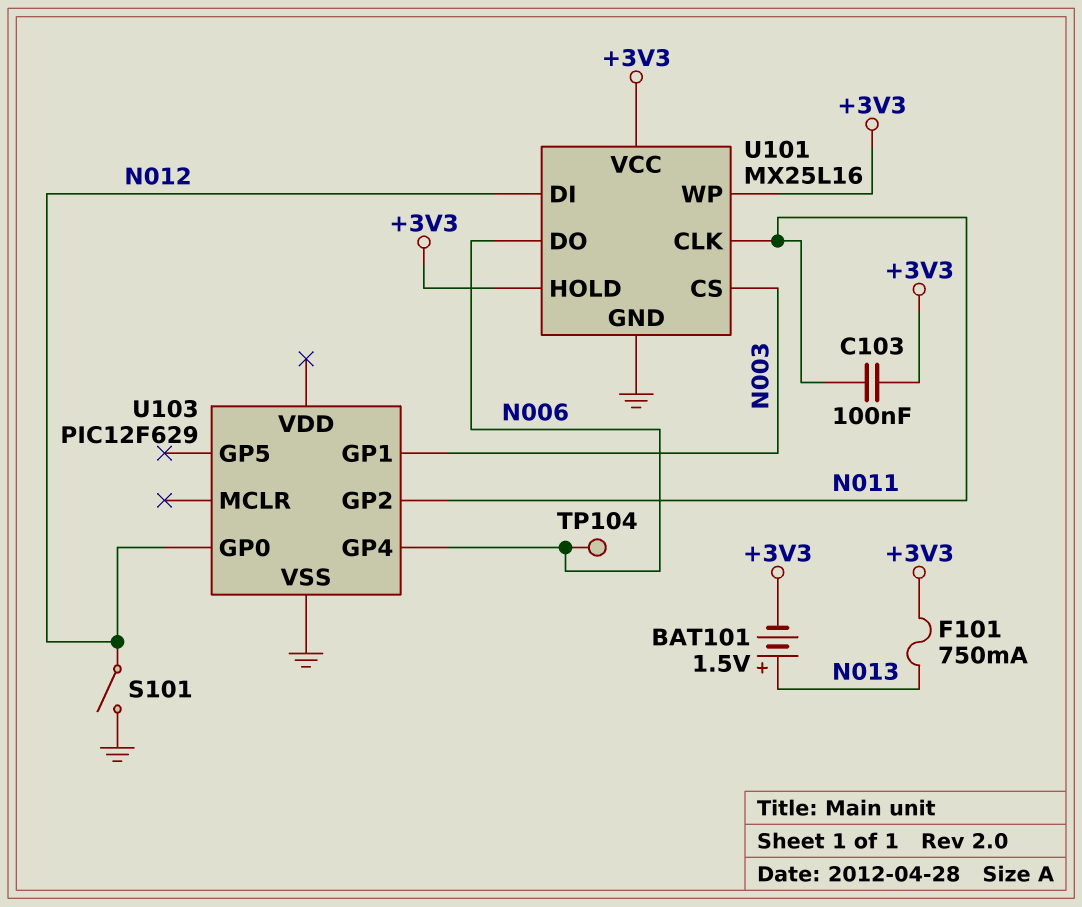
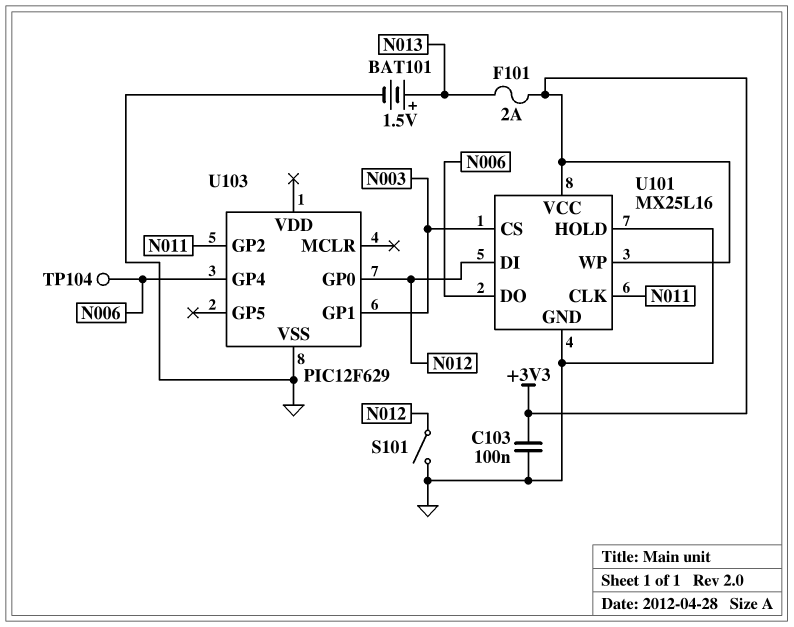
BAT101: 1.5V (plus N013, minus +3V3) -> 1.5V (plus N013, minus GND)
C103: 100nF (+3V3, N011) -> 100nF (+3V3, GND)
F101: 750mA (+3V3, N013) -> 2A (+3V3, N013)
U101 pin HOLD: +3V3 -> GND

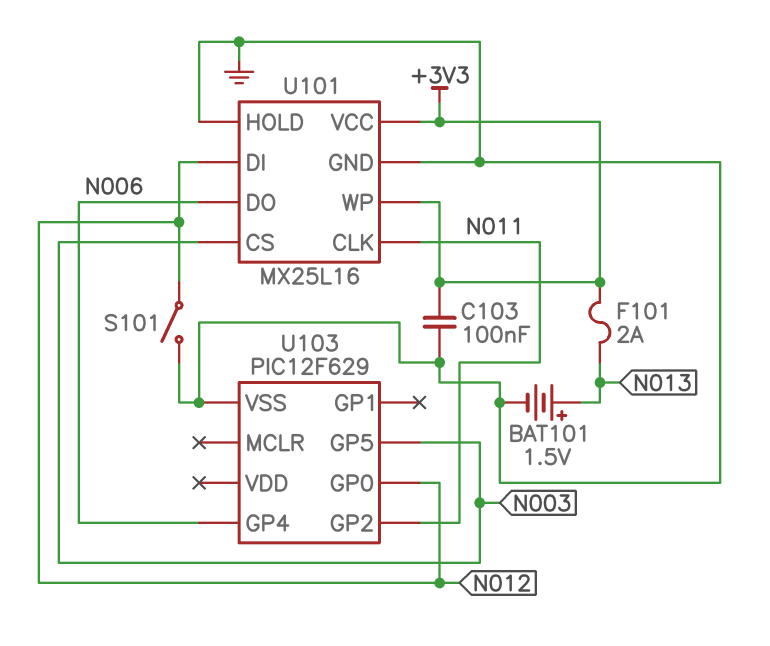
TP104: test point (N006) -> none
U103 pin GP1: N003 -> none
U103 pin GP5: none -> N003

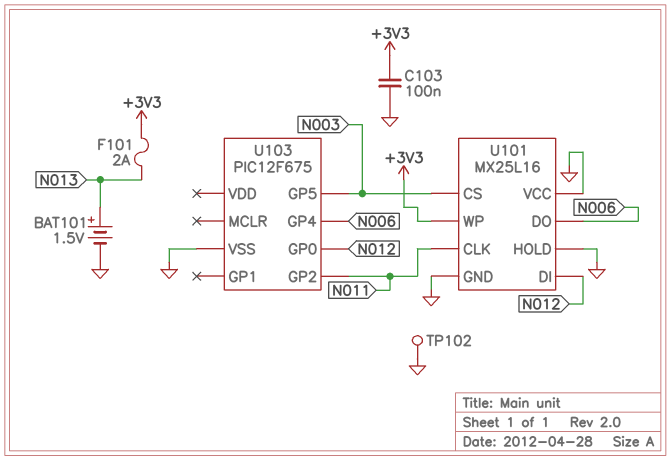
S101: switch (GND, N012) -> none
TP102: none -> test point (GND)
U101 pin VCC: +3V3 -> GND
U103: PIC12F629 -> PIC12F675

